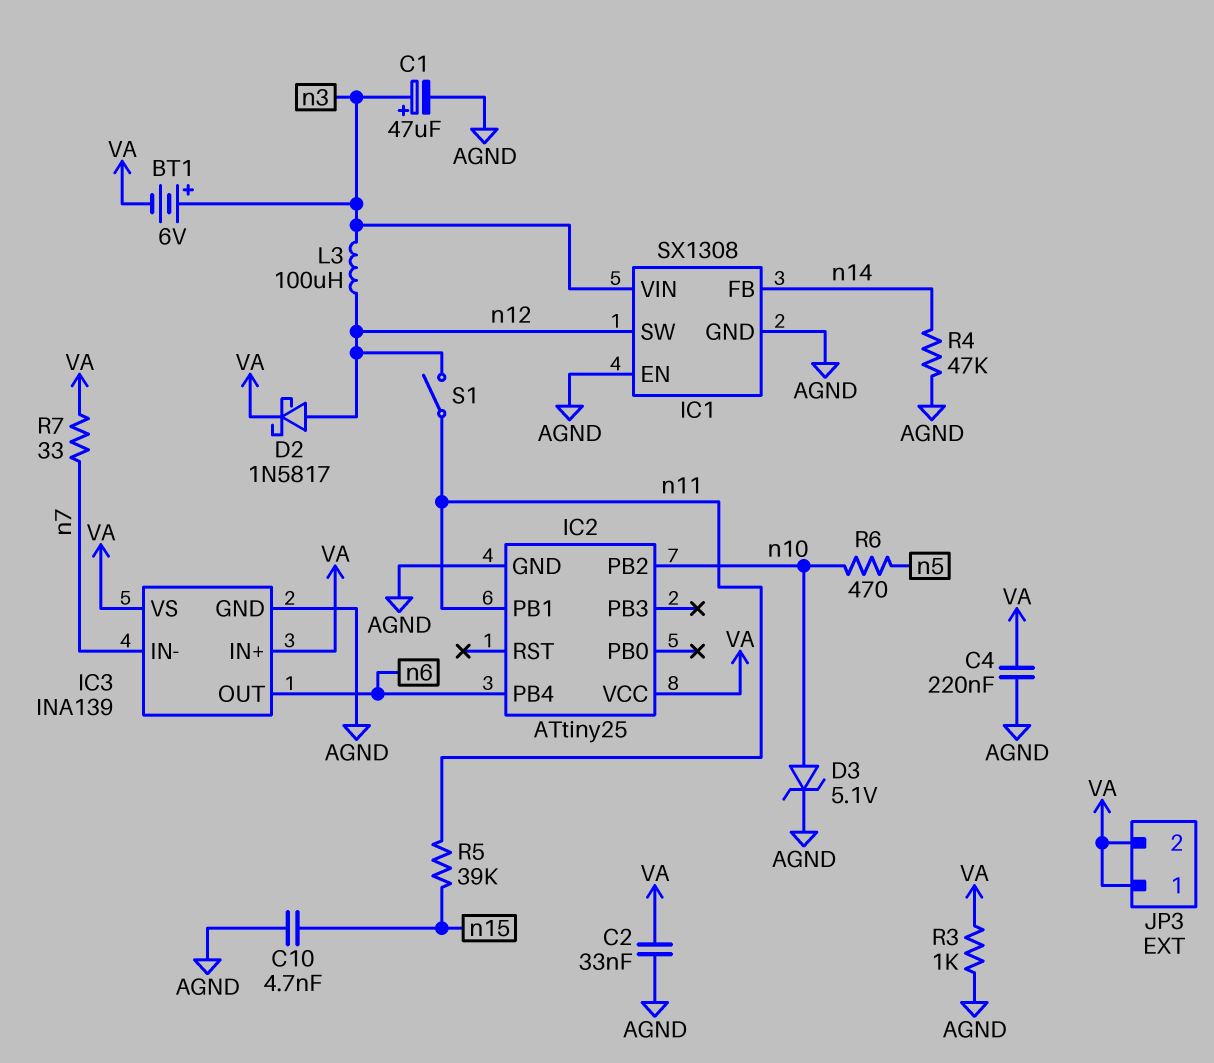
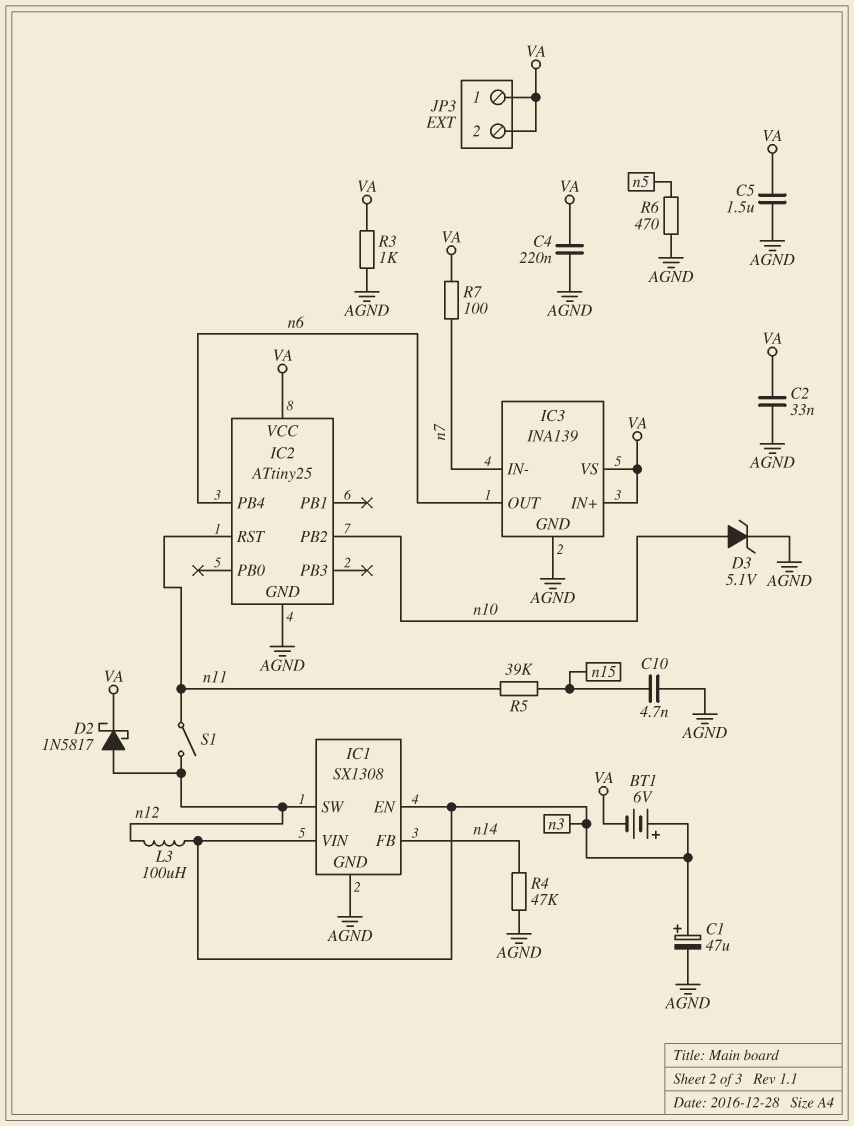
C5: none -> 1.5uF (AGND, VA)
IC1 pin EN: AGND -> n3
IC2 pin PB1: n11 -> none
IC2 pin RST: none -> n11
R6: 470 (n5, n10) -> 470 (AGND, n5)
R7: 33 (VA, n7) -> 100 (VA, n7)

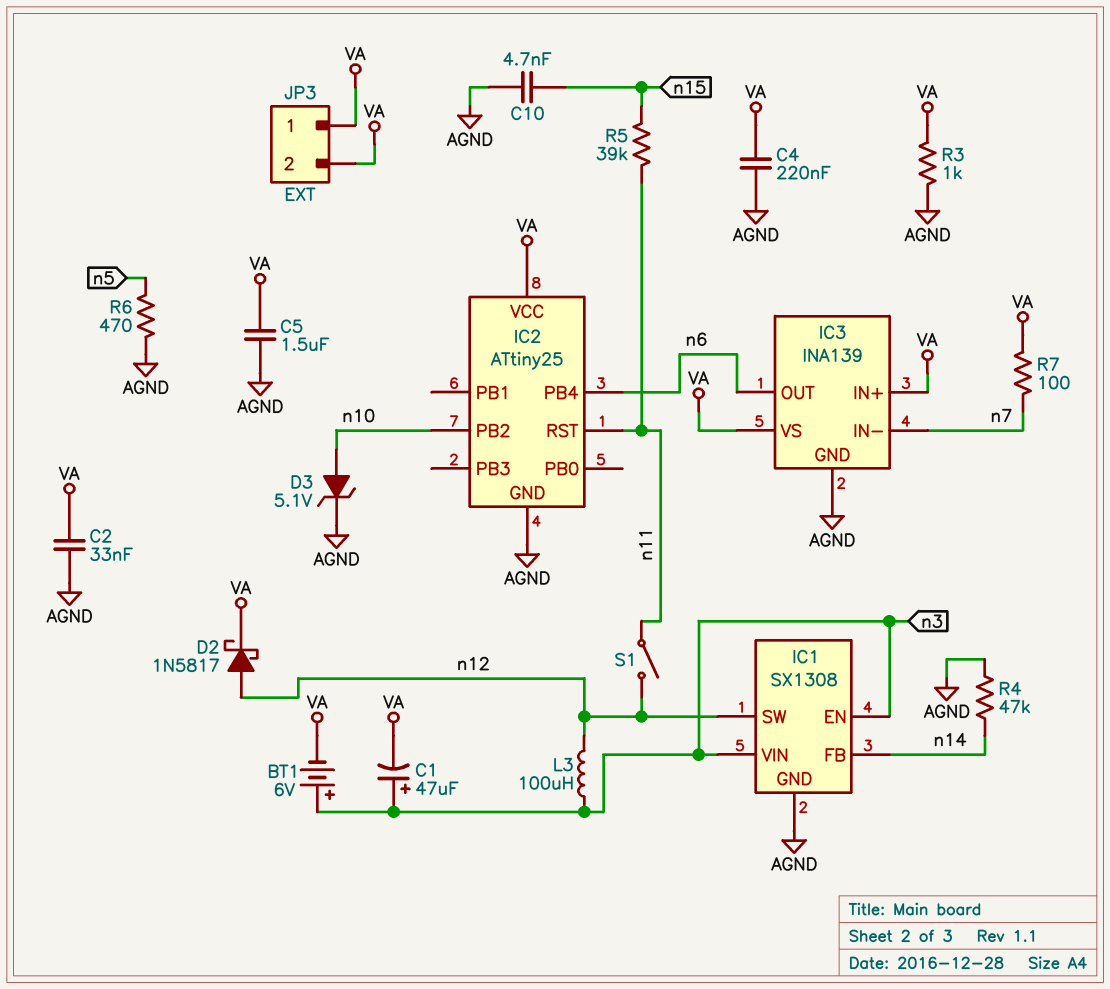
C1: 47uF (plus n3, minus AGND) -> 47uF (plus n3, minus VA)

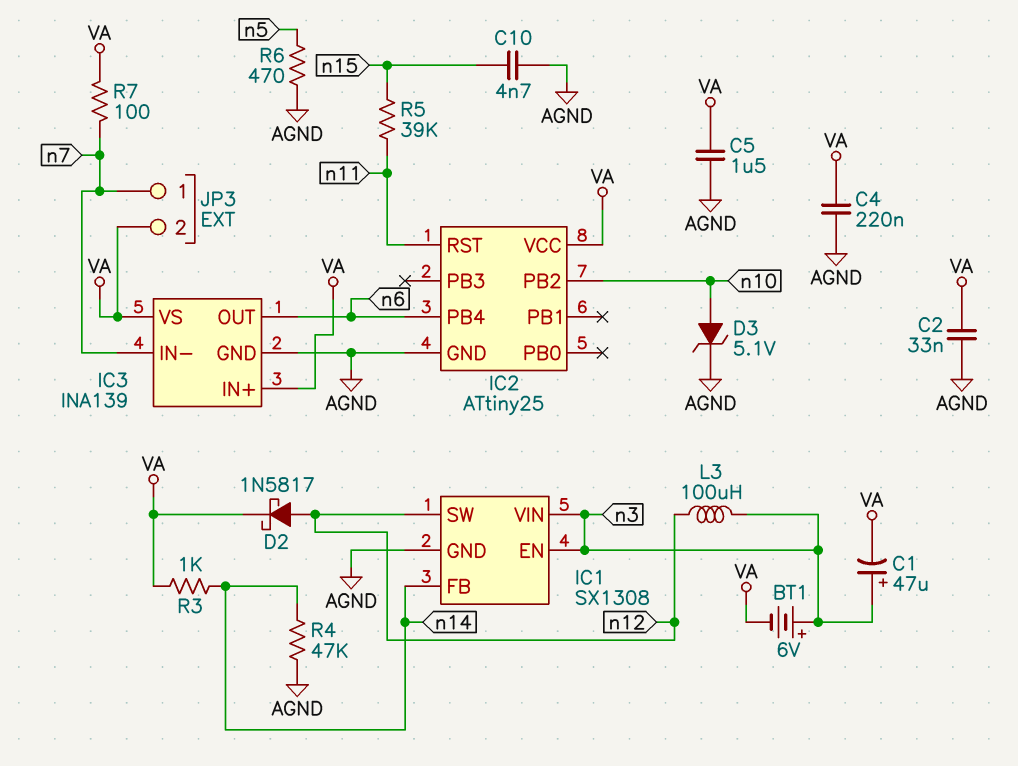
JP3 pin 1: VA -> n7
R3: 1k (AGND, VA) -> 1k (VA, n14)
S1: switch (n11, n12) -> none

